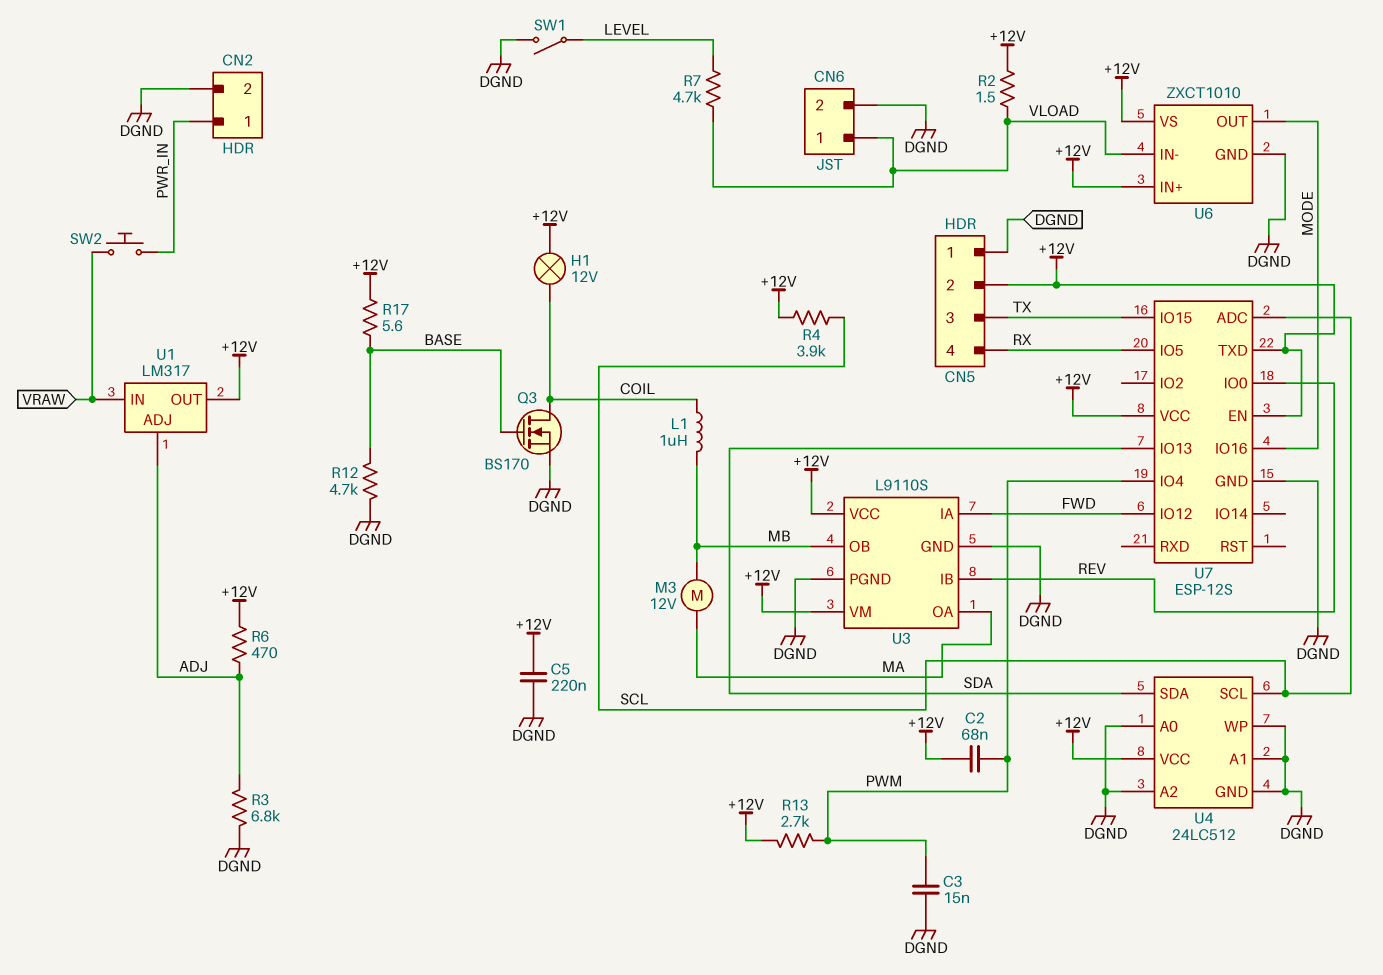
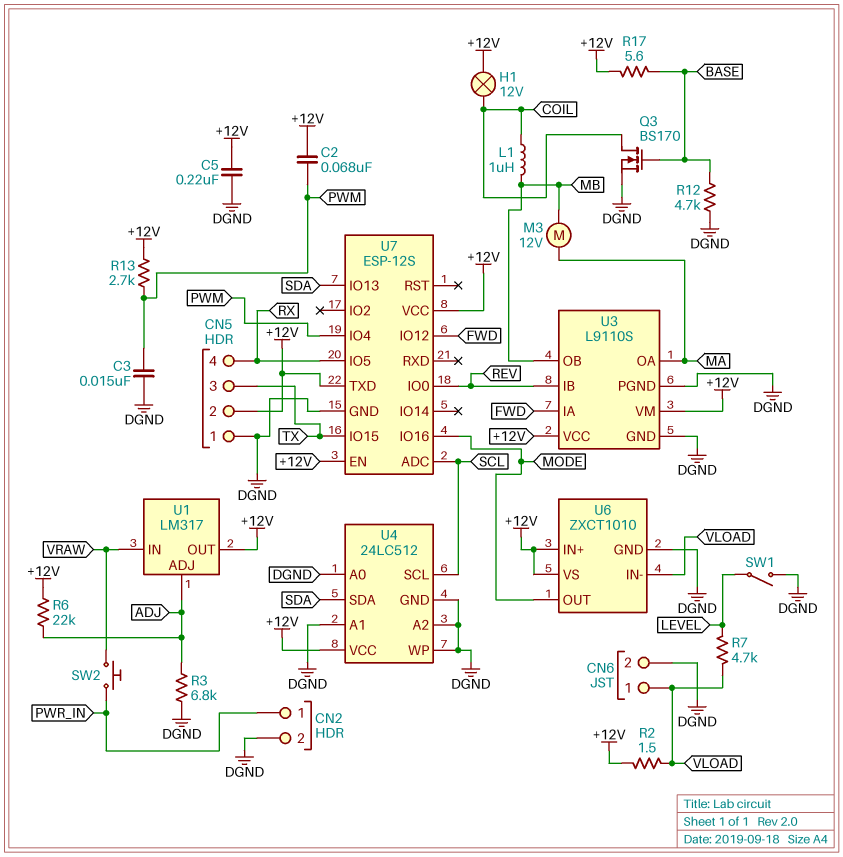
R4: 3.9k (+12V, SCL) -> none
R6: 470 (+12V, ADJ) -> 22k (+12V, ADJ)

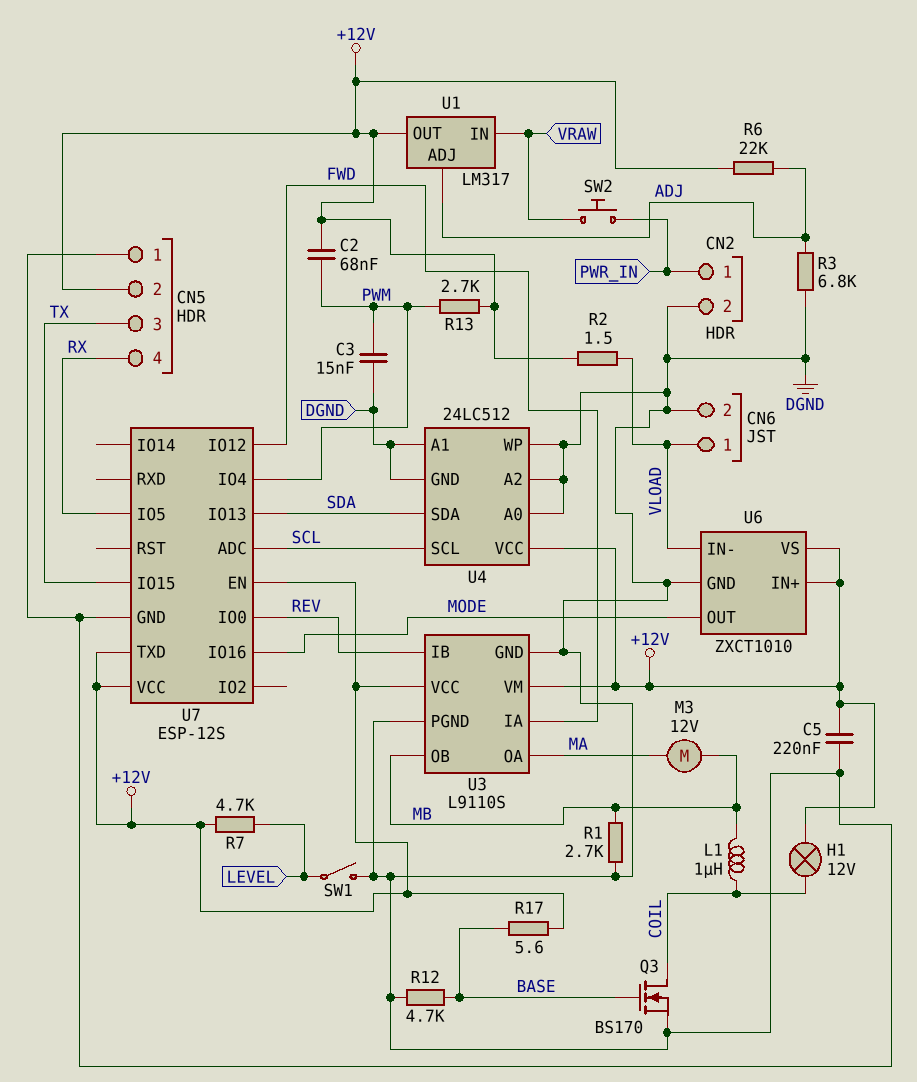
R1: none -> 2.7k (DGND, MB)
R7: 4.7k (LEVEL, VLOAD) -> 4.7k (+12V, LEVEL)

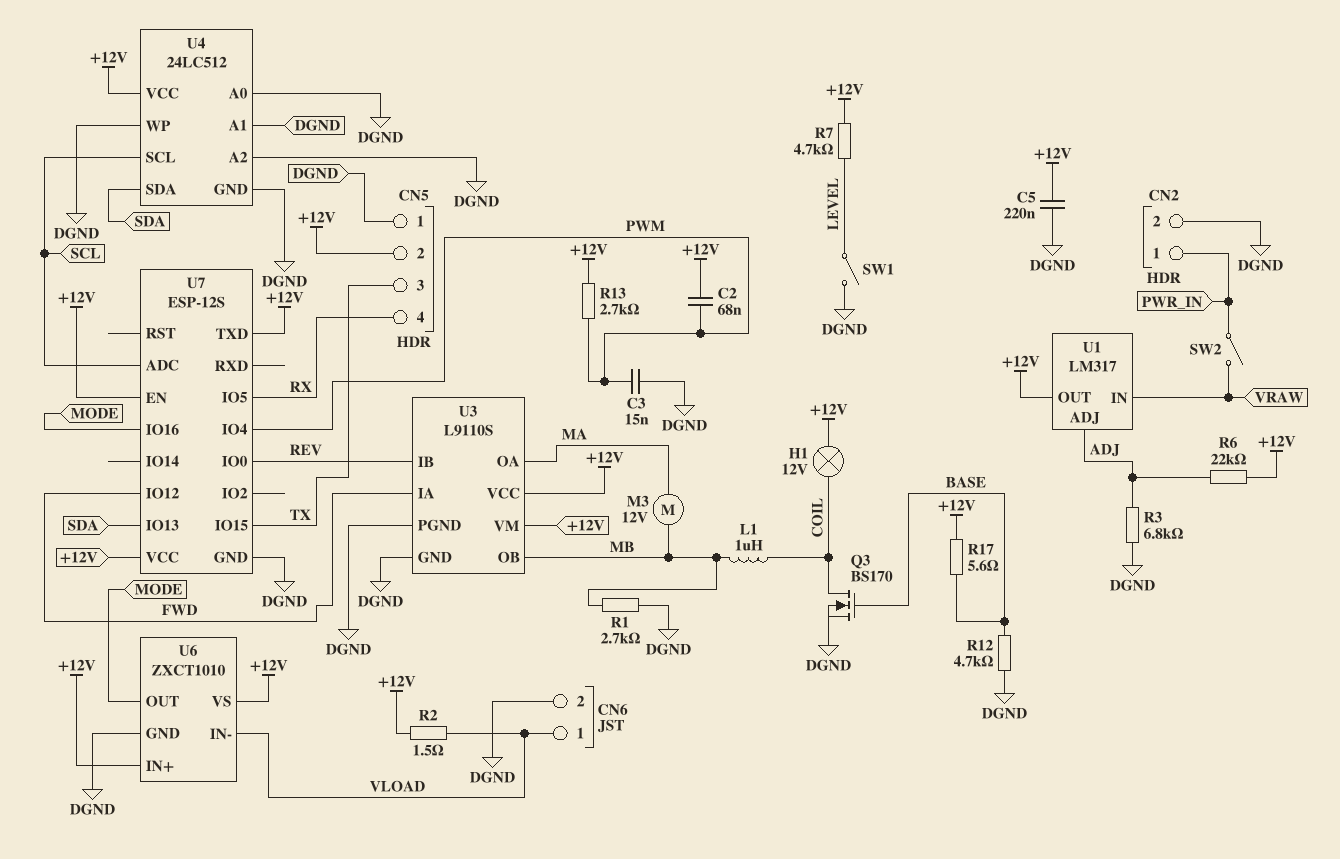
SW2: button (PWR_IN, VRAW) -> switch (PWR_IN, VRAW)

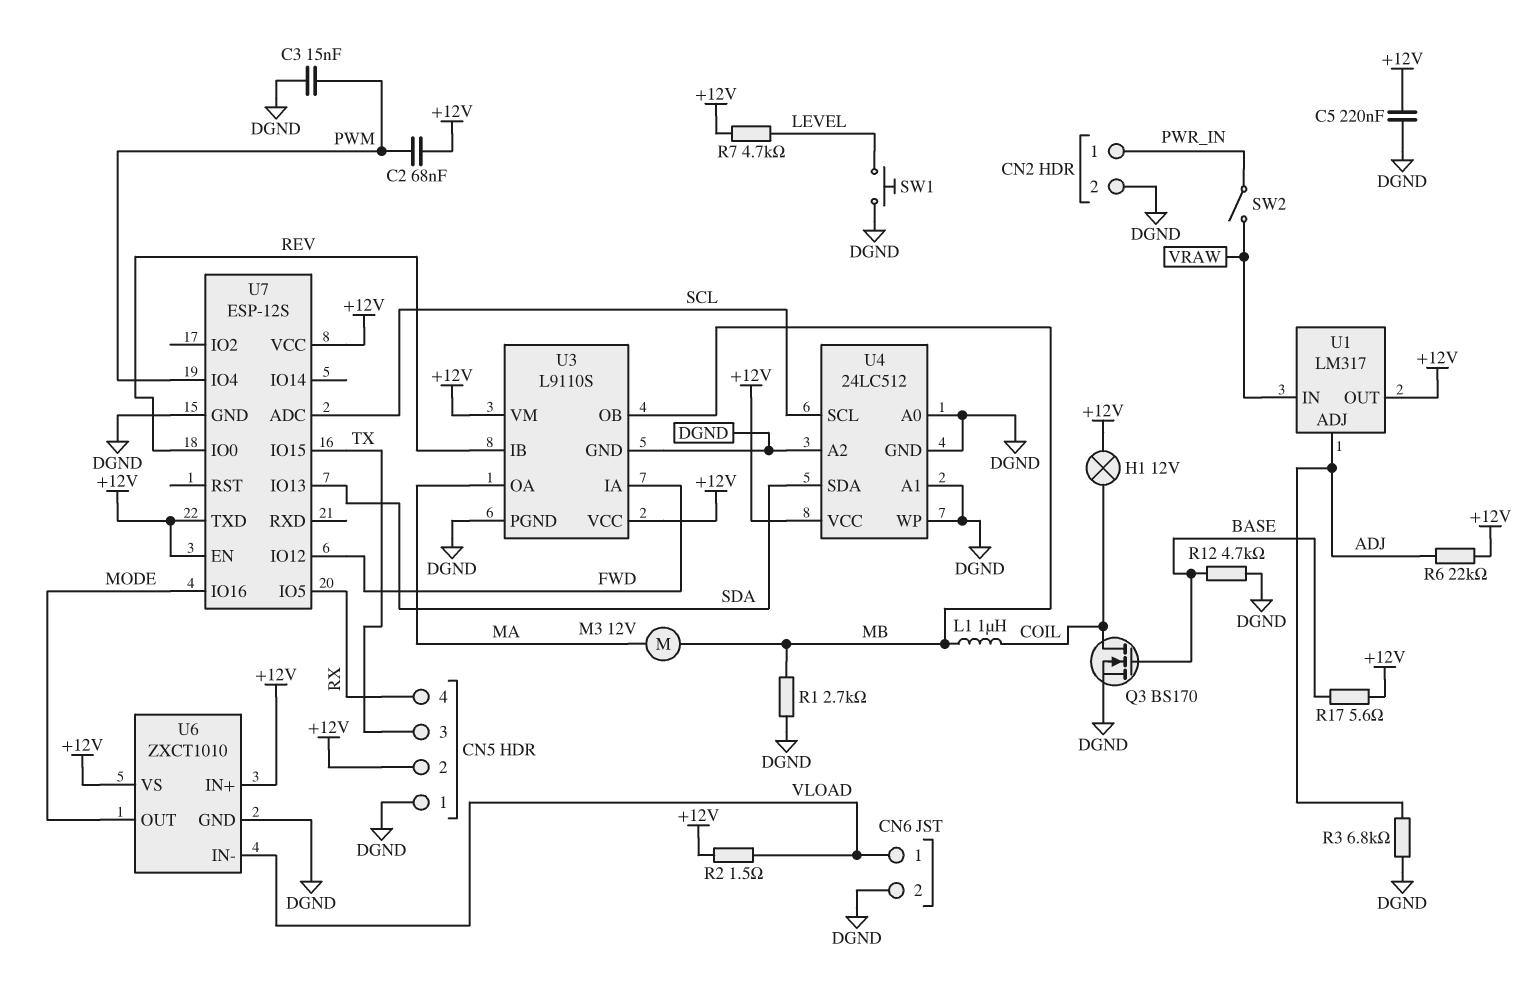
R13: 2.7k (+12V, PWM) -> none
SW1: switch (DGND, LEVEL) -> button (DGND, LEVEL)

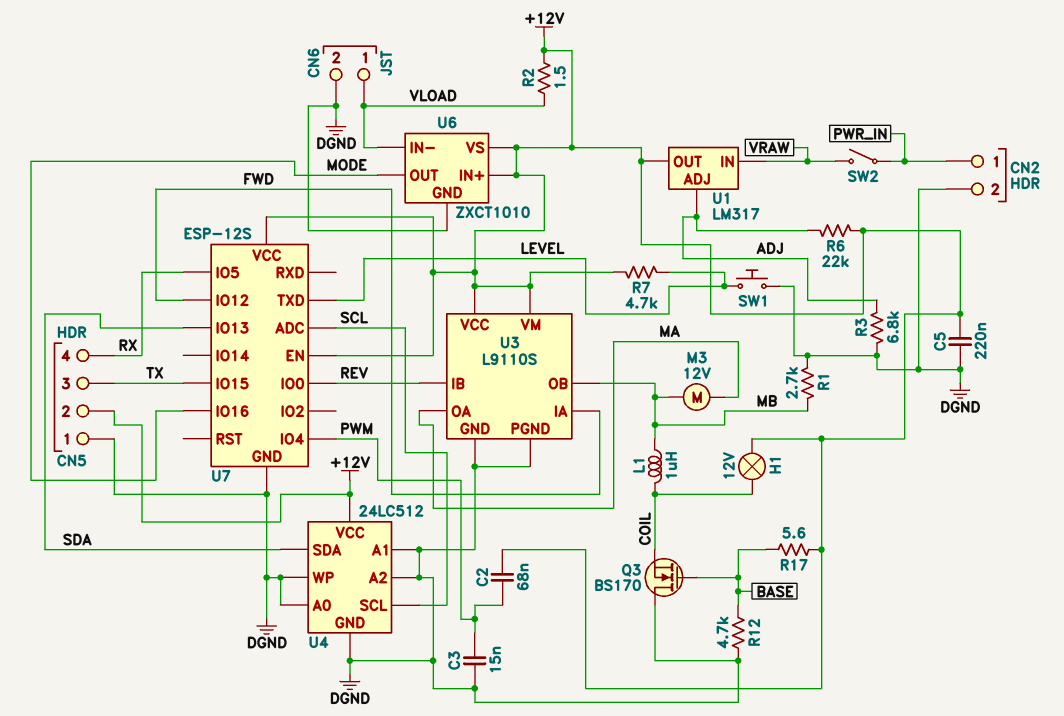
Q3: NMOS BS170 (G BASE, D COIL, S DGND) -> NMOS BS170 (G BASE, D DGND, S COIL)
U7 pin TXD: +12V -> LEVEL

